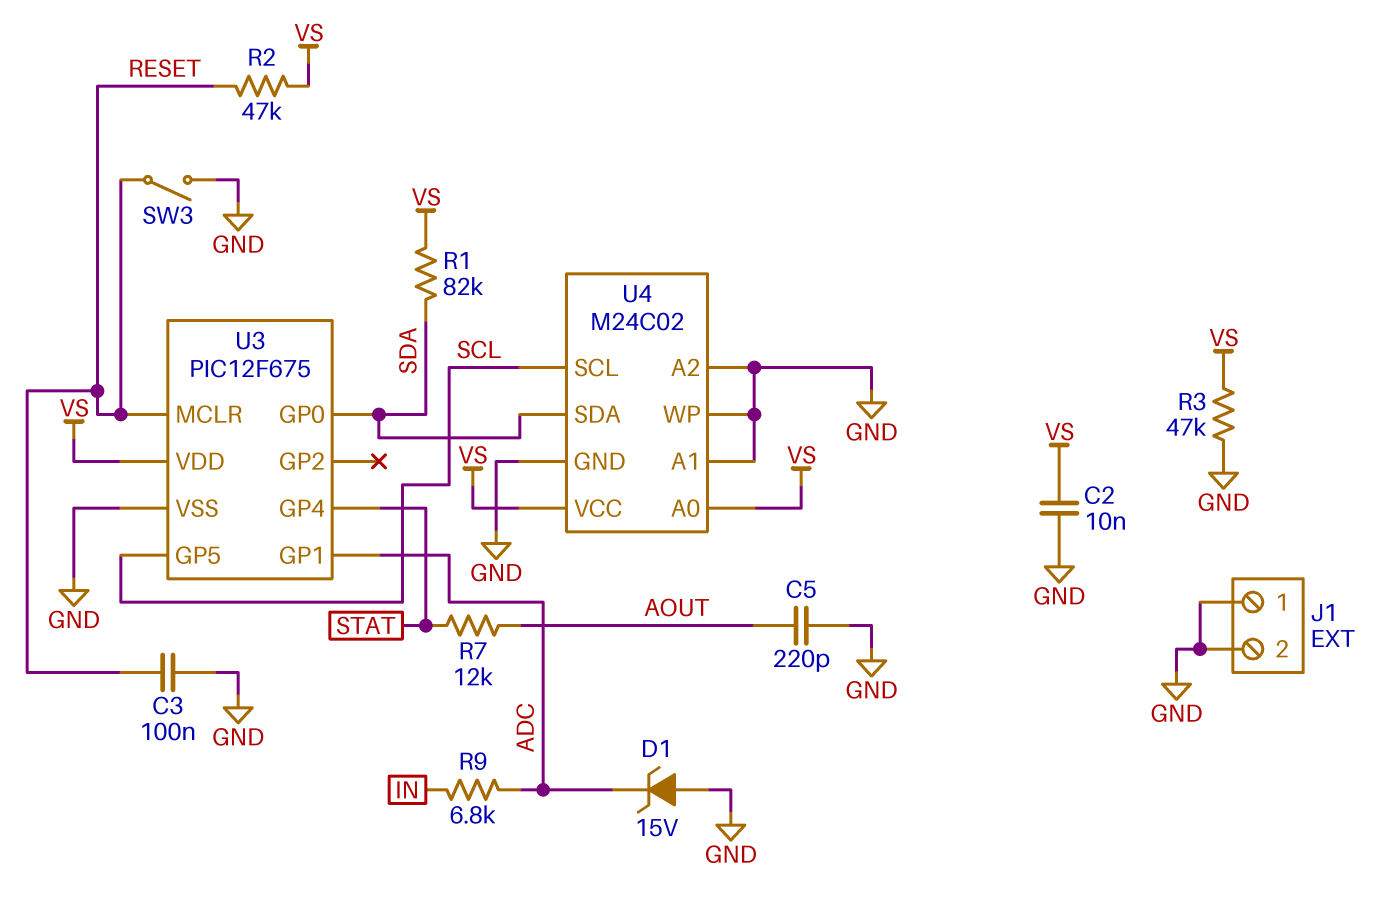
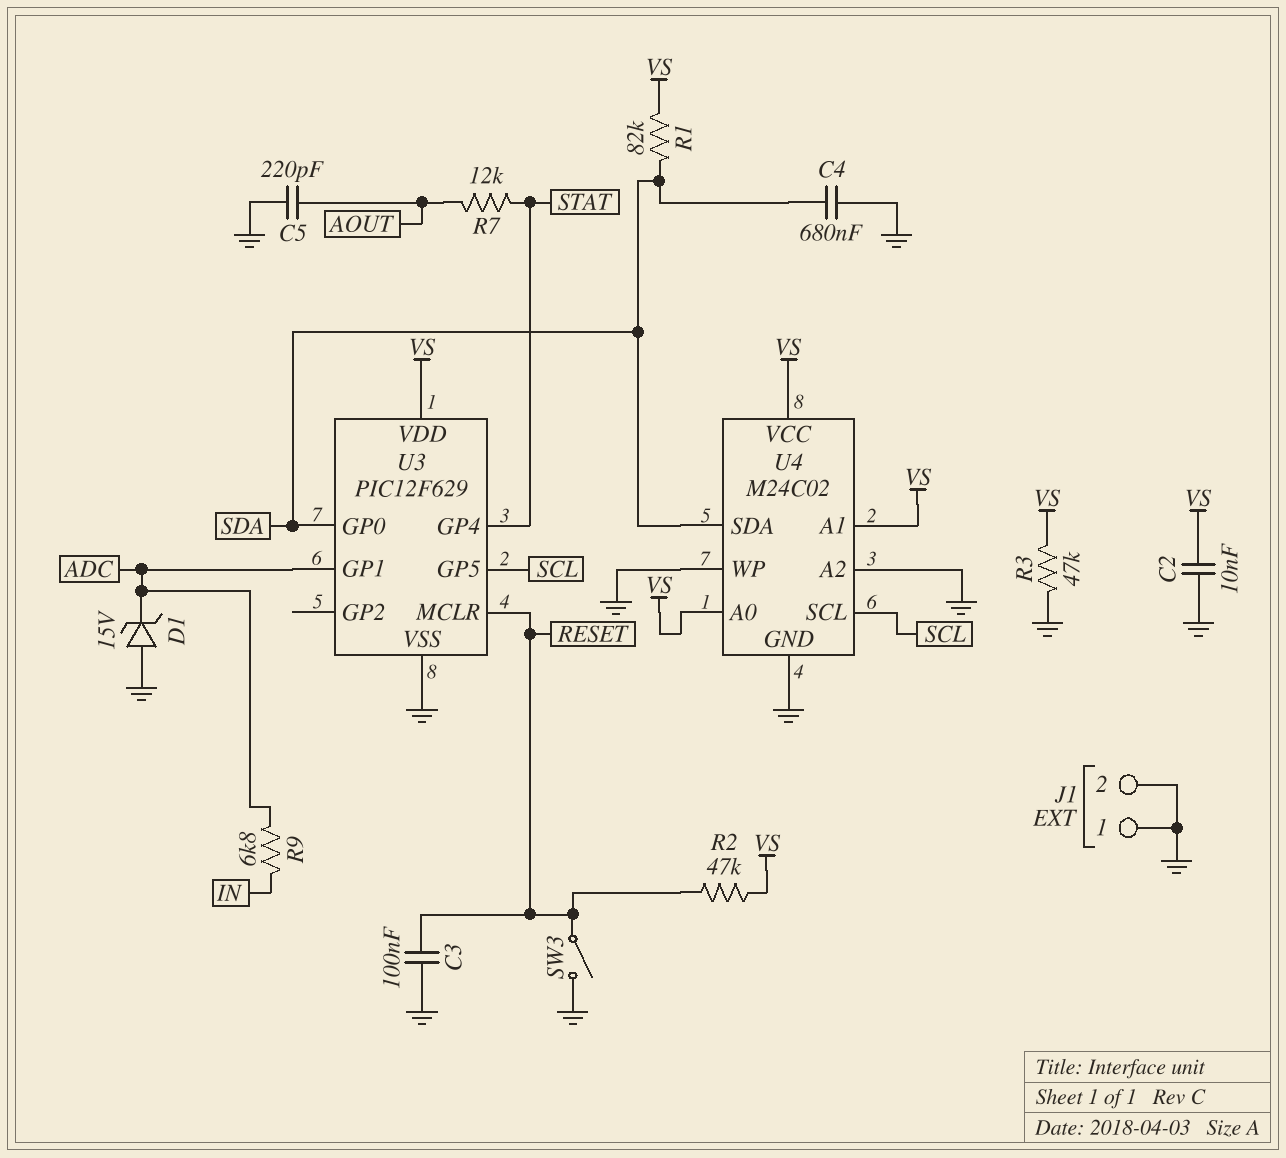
C4: none -> 680nF (GND, SDA)
U3: PIC12F675 -> PIC12F629
U4 pin A1: GND -> VS

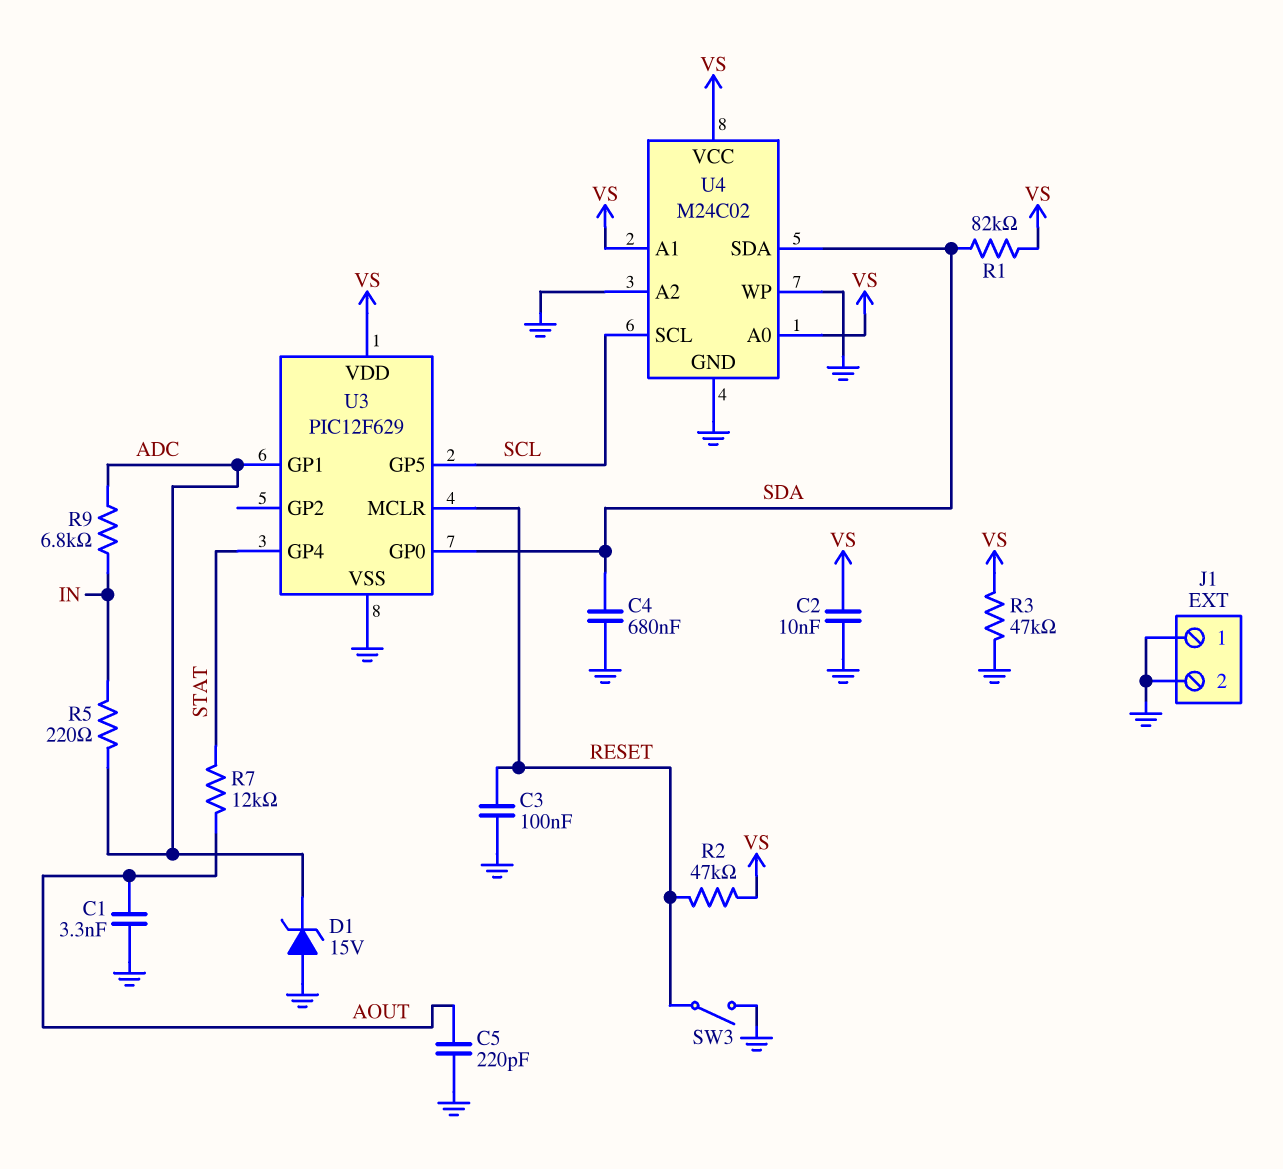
C1: none -> 3.3nF (AOUT, GND)
R5: none -> 220 (ADC, IN)

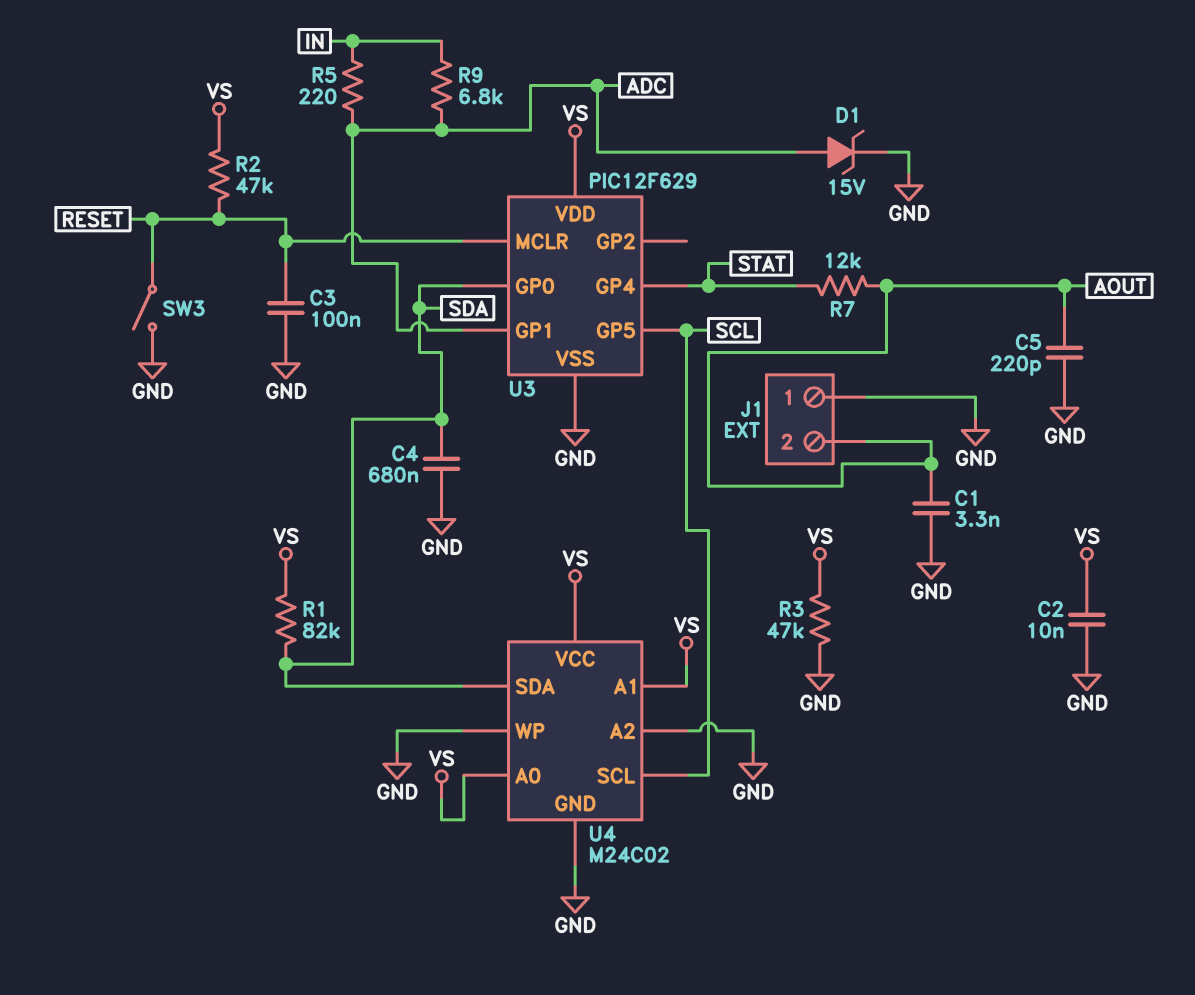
D1: zener 15V (A GND, K ADC) -> zener 15V (A ADC, K GND)
J1 pin 2: GND -> AOUT

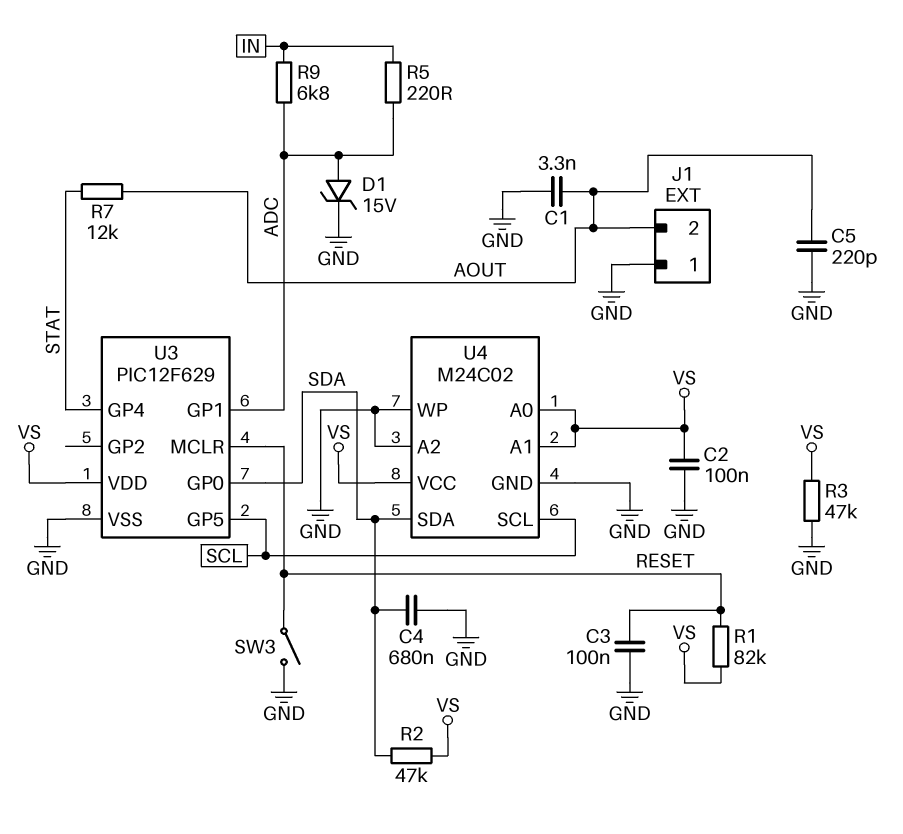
C2: 10nF (GND, VS) -> 100nF (GND, VS)
R1: 82k (SDA, VS) -> 82k (RESET, VS)
R2: 47k (RESET, VS) -> 47k (SDA, VS)

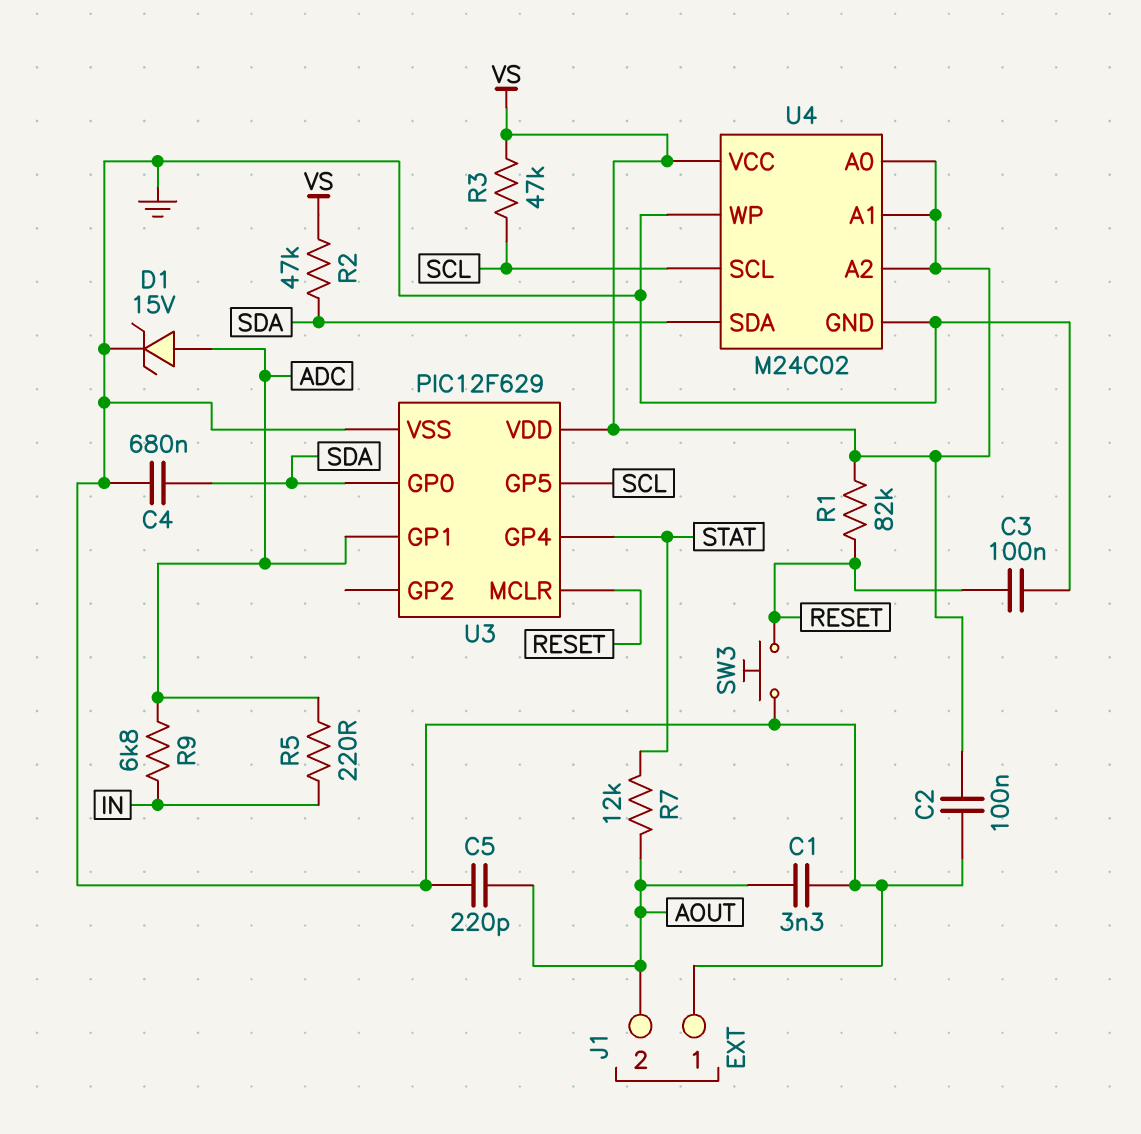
R3: 47k (GND, VS) -> 47k (SCL, VS)
SW3: switch (GND, RESET) -> button (GND, RESET)
U4 pin A2: GND -> VS

